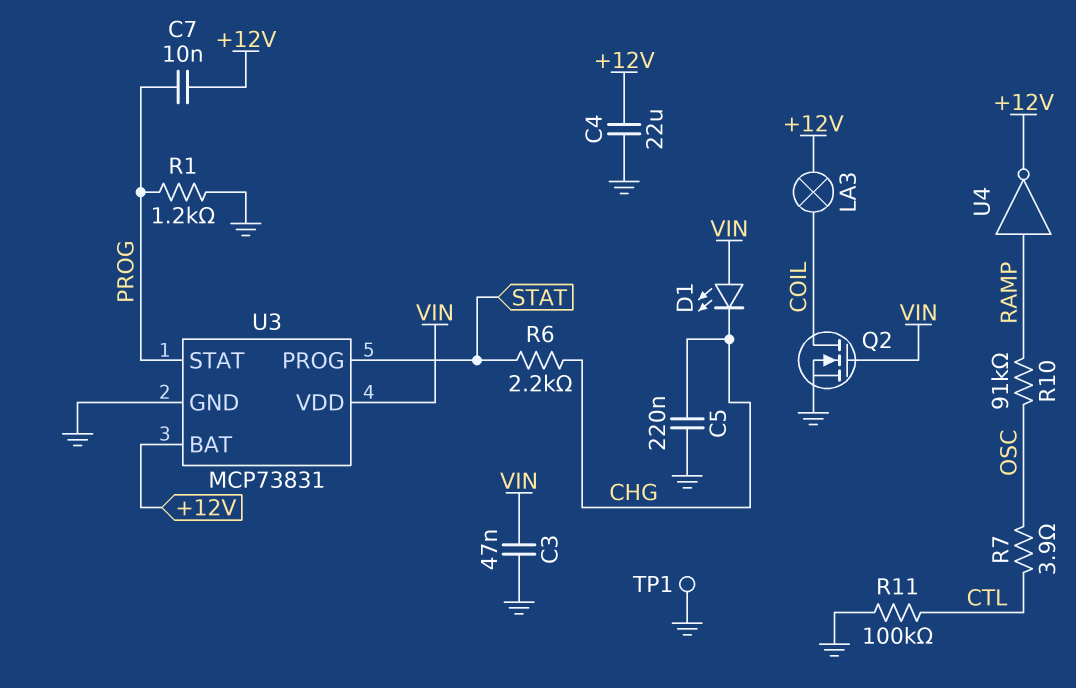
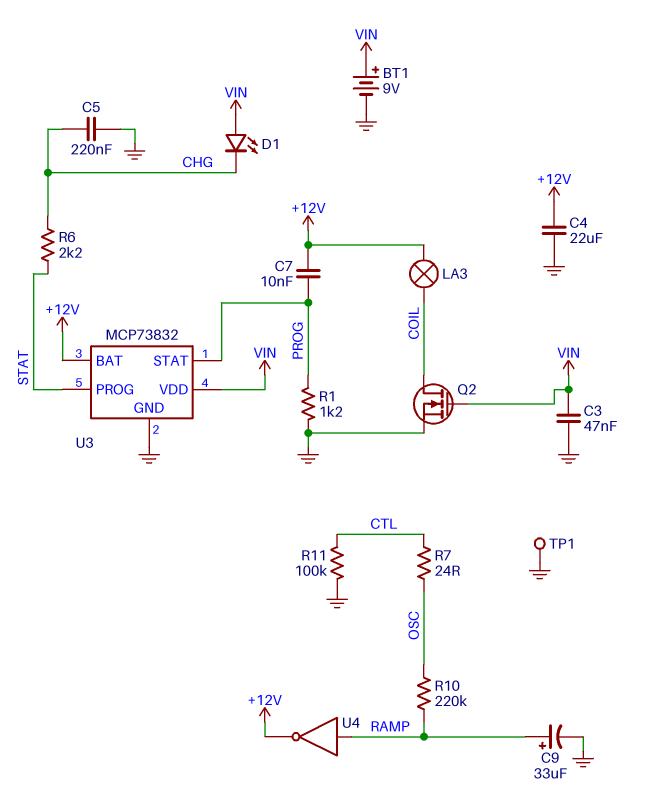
BT1: none -> 9V (plus VIN, minus GND)
C9: none -> 33uF (plus RAMP, minus GND)
R7: 3.9 (CTL, OSC) -> 24 (CTL, OSC)
R10: 91k (OSC, RAMP) -> 220k (OSC, RAMP)
U3: MCP73831 -> MCP73832

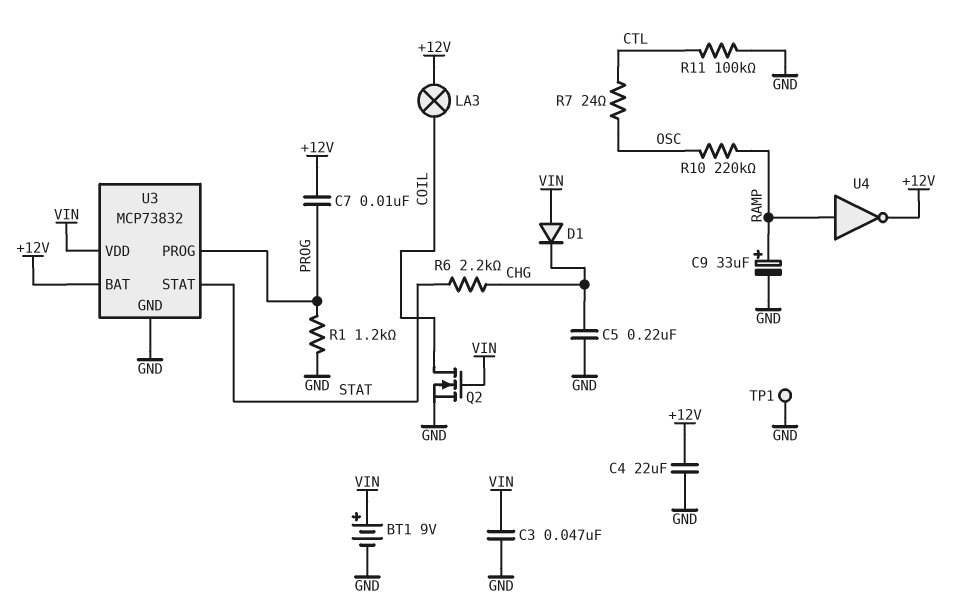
D1: LED (A VIN, K CHG) -> diode (A VIN, K CHG)
U3 pin PROG: STAT -> PROG
U3 pin STAT: PROG -> STAT

